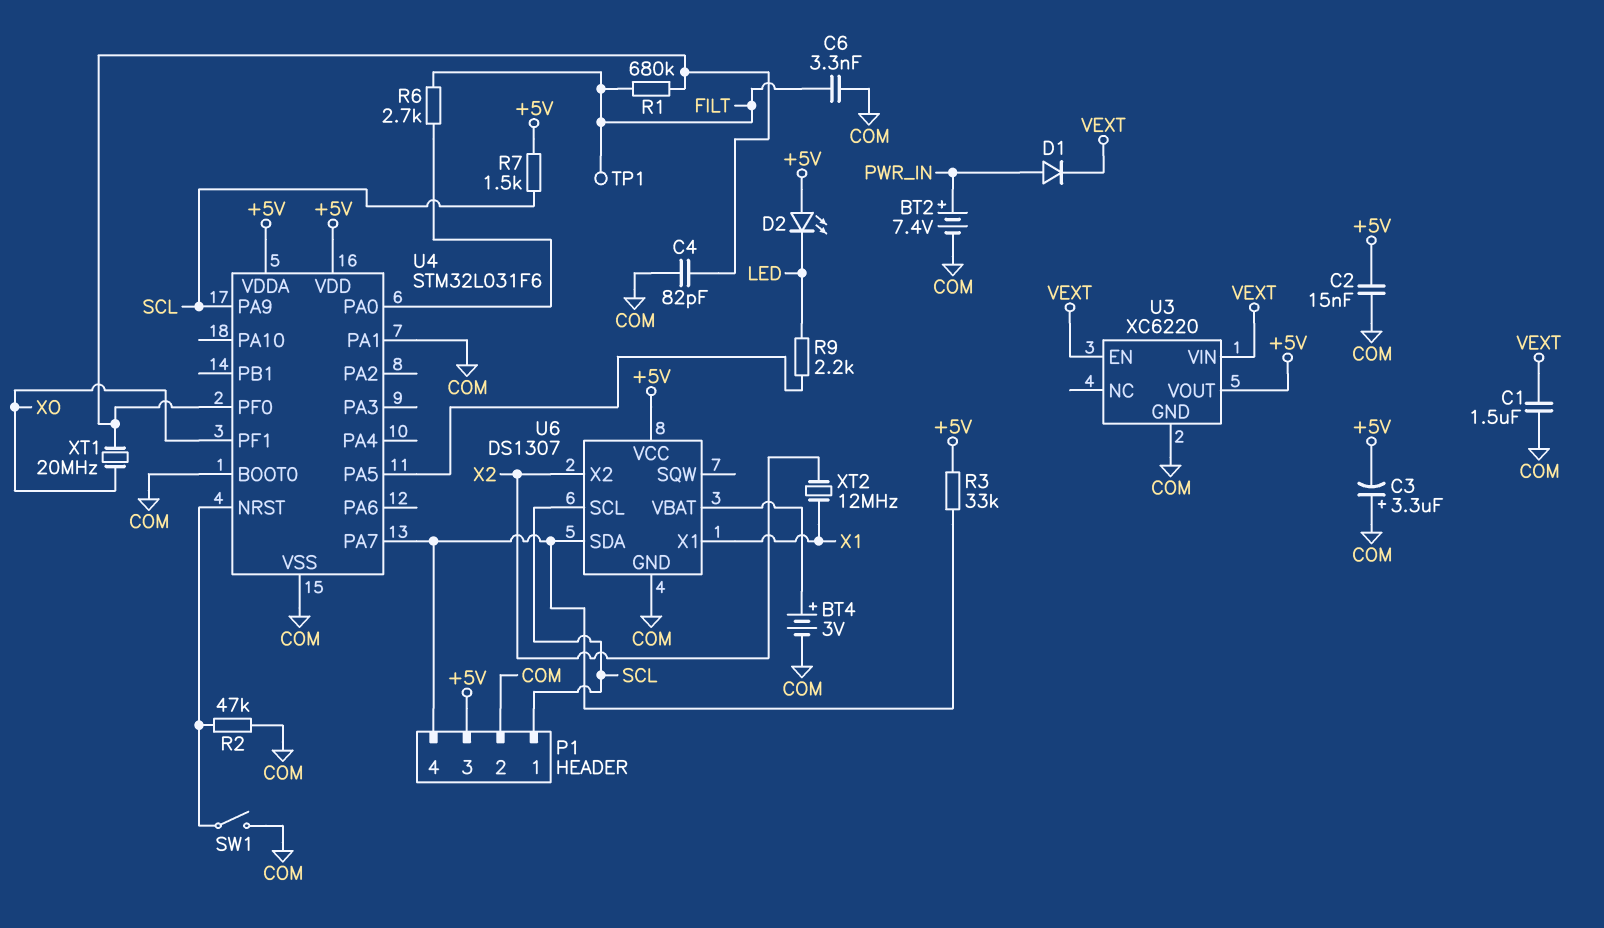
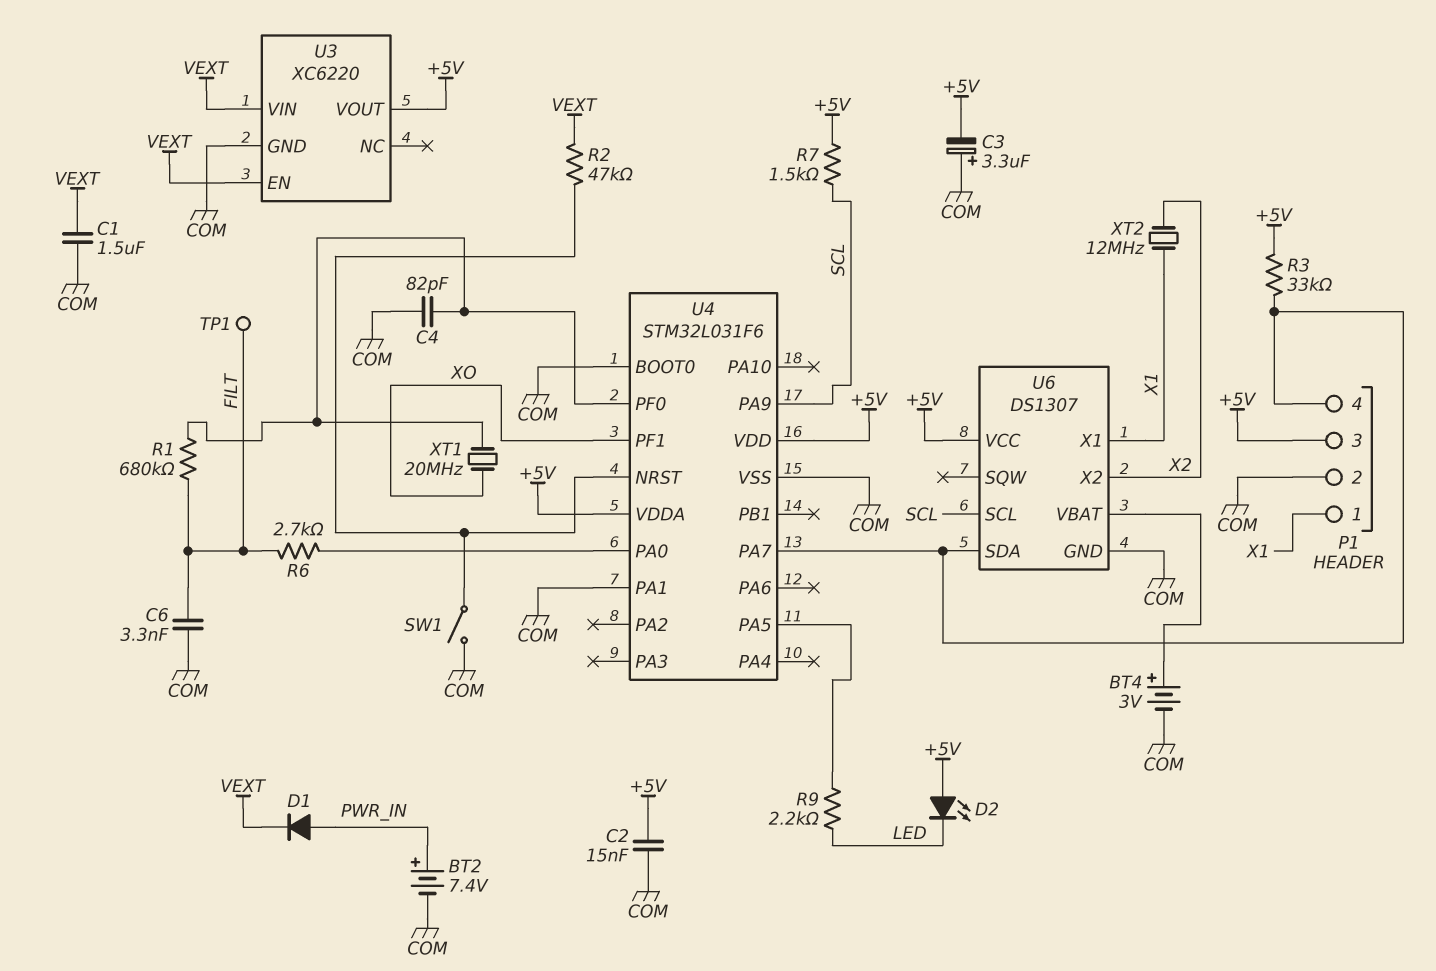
P1 pin 1: SCL -> X1
R2: 47k (COM, U4/NRST) -> 47k (U4/NRST, VEXT)

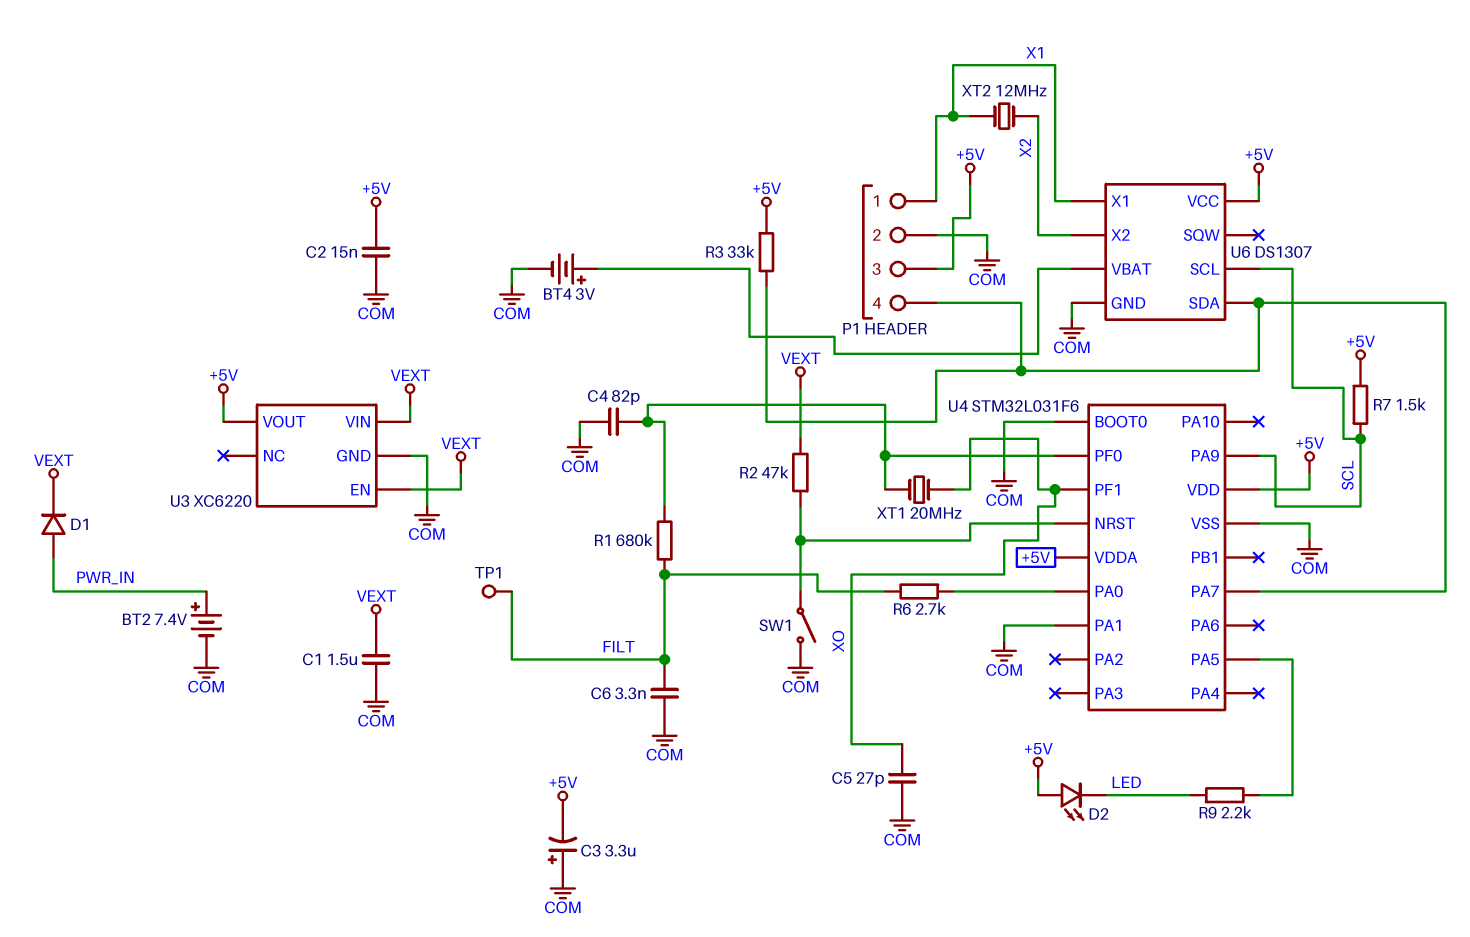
C5: none -> 27pF (COM, XO)

